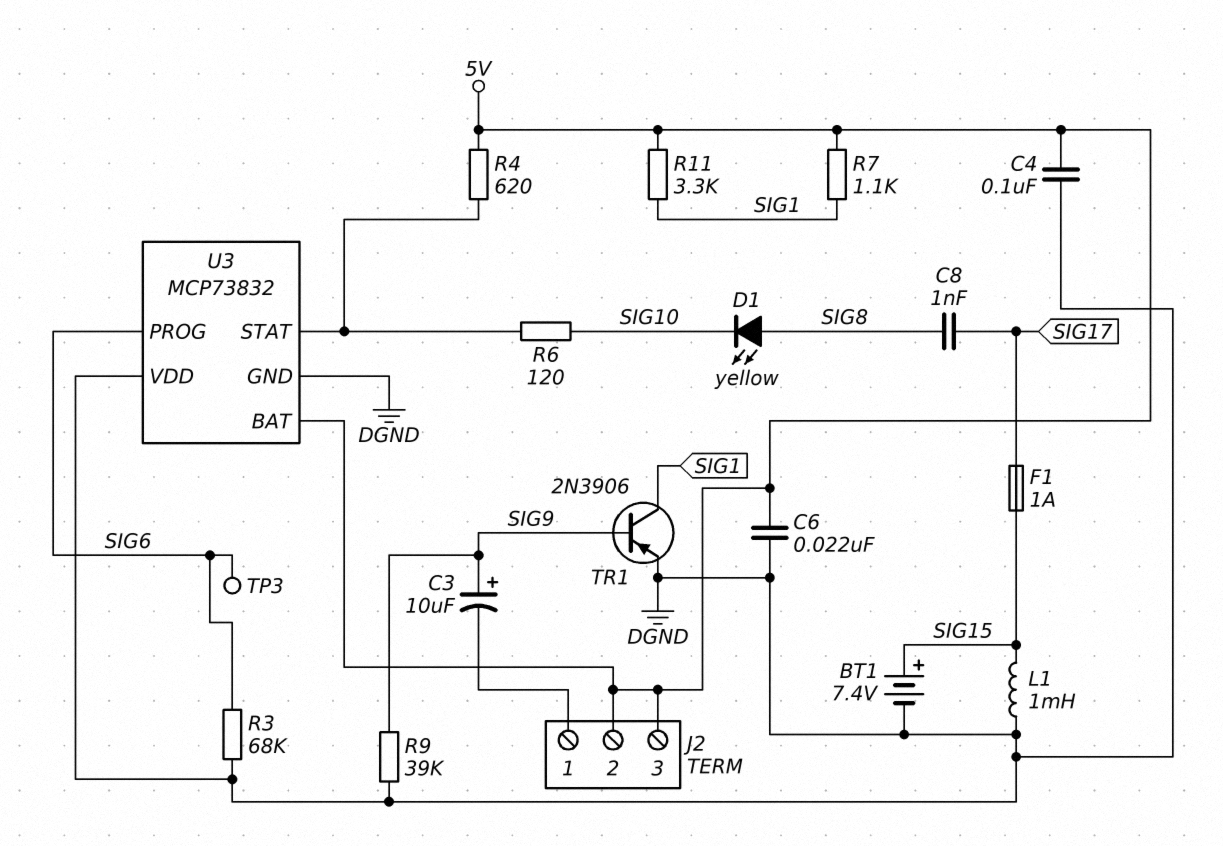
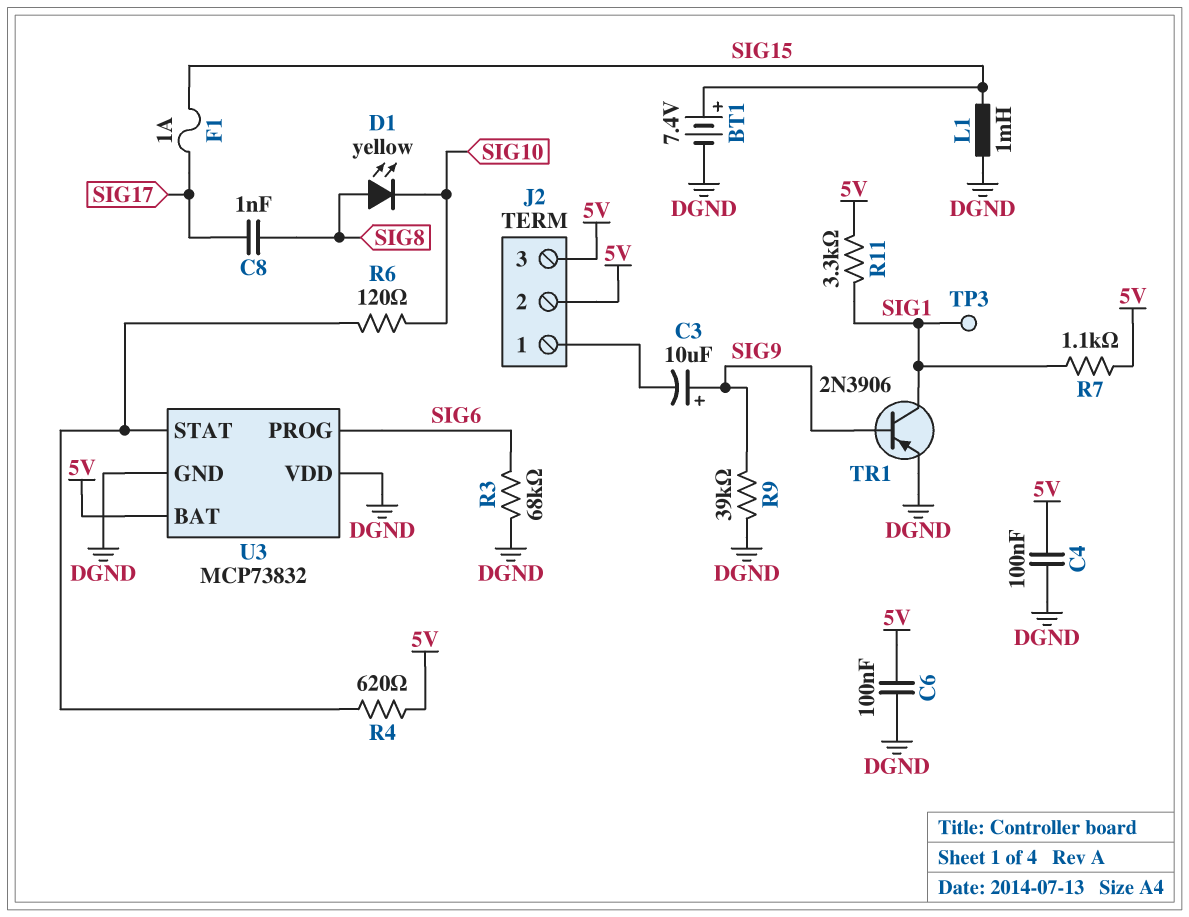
C6: 22nF (5V, DGND) -> 100nF (5V, DGND)
TP3: test point (SIG6) -> test point (SIG1)

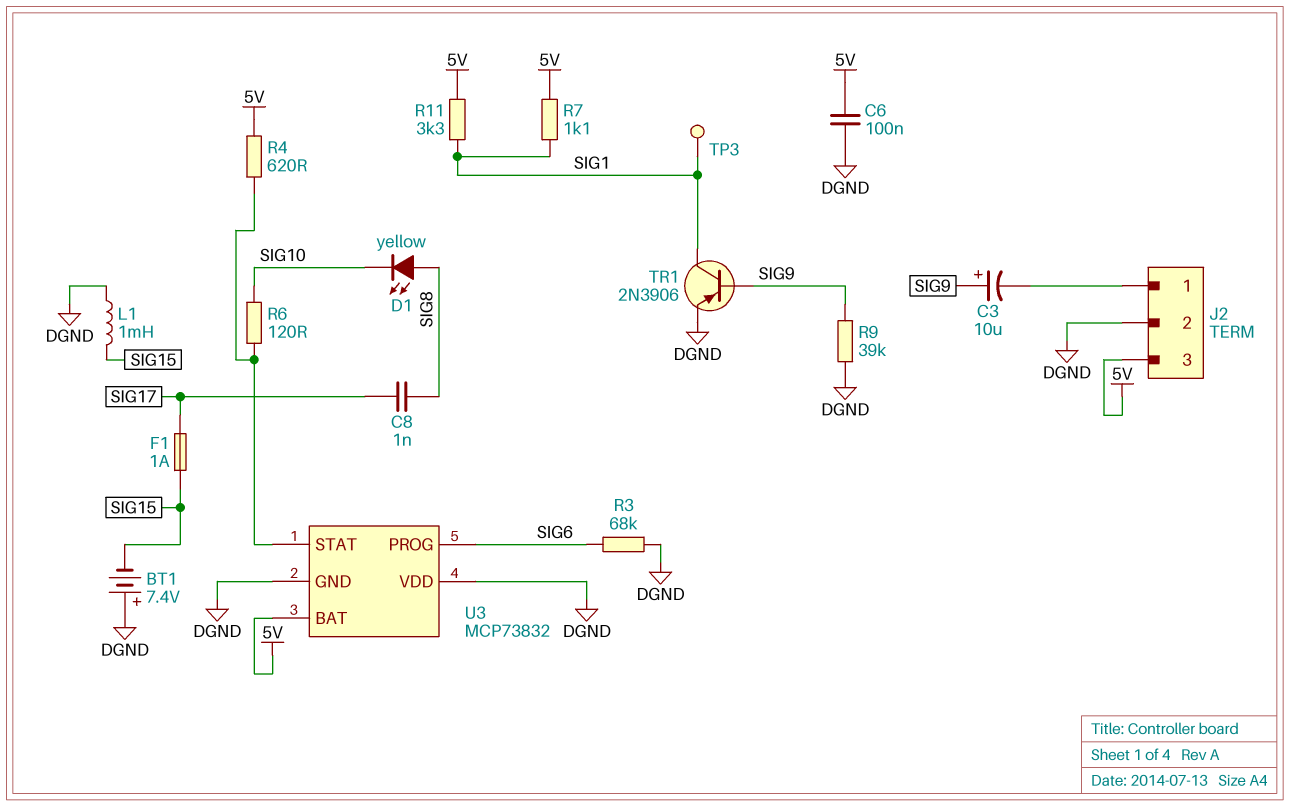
BT1: 7.4V (plus SIG15, minus DGND) -> 7.4V (plus DGND, minus SIG15)
C4: 100nF (5V, DGND) -> none
J2 pin 2: 5V -> DGND

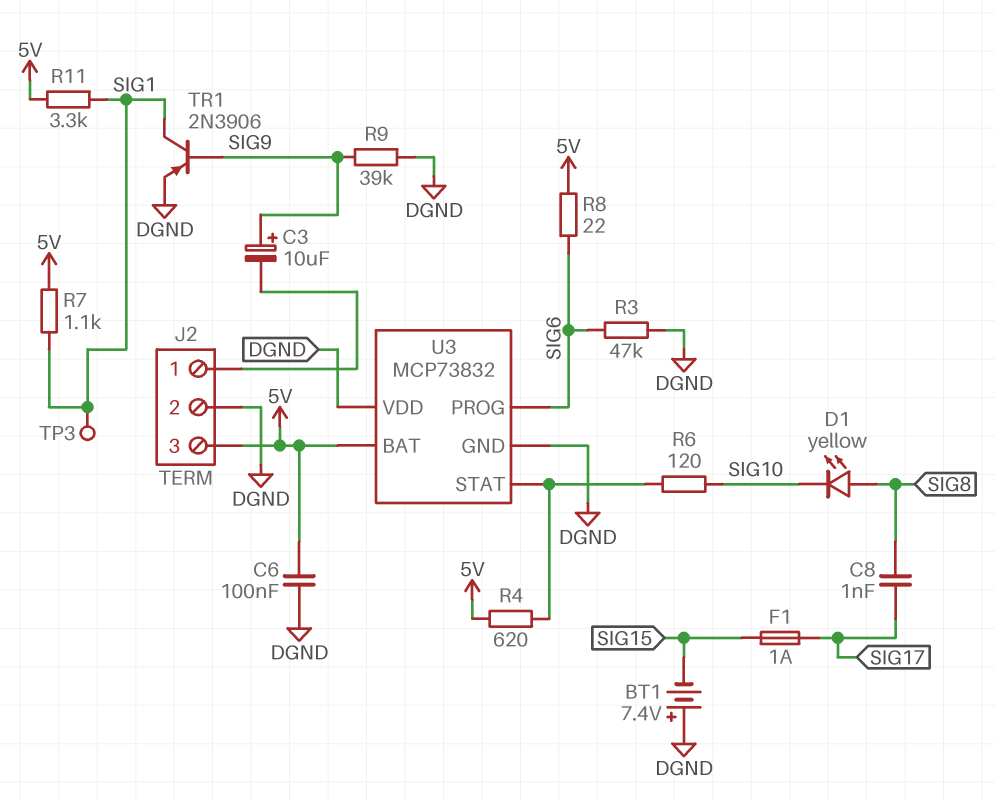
L1: 1mH (DGND, SIG15) -> none
R3: 68k (DGND, SIG6) -> 47k (DGND, SIG6)
R8: none -> 22 (5V, SIG6)

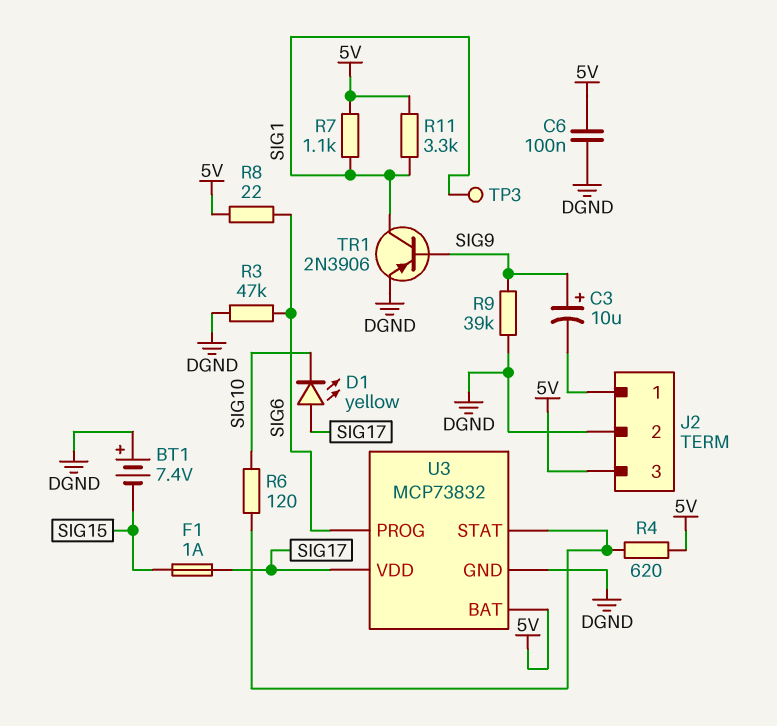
C8: 1nF (SIG8, SIG17) -> none
D1: LED yellow (A SIG8, K SIG10) -> LED yellow (A SIG17, K SIG10)
U3 pin VDD: DGND -> SIG17

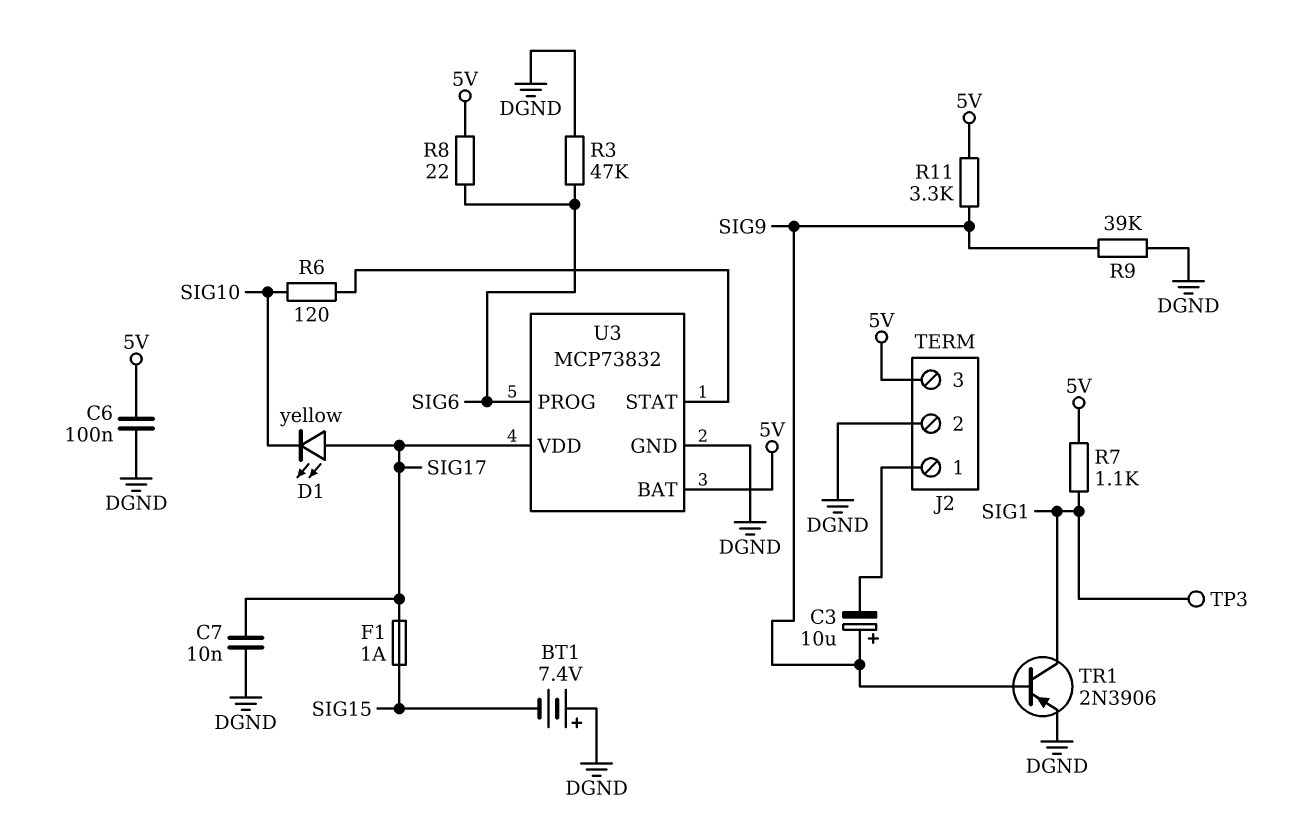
C7: none -> 10nF (DGND, SIG17)
R4: 620 (5V, U3/STAT) -> none
R11: 3.3k (5V, SIG1) -> 3.3k (5V, SIG9)

